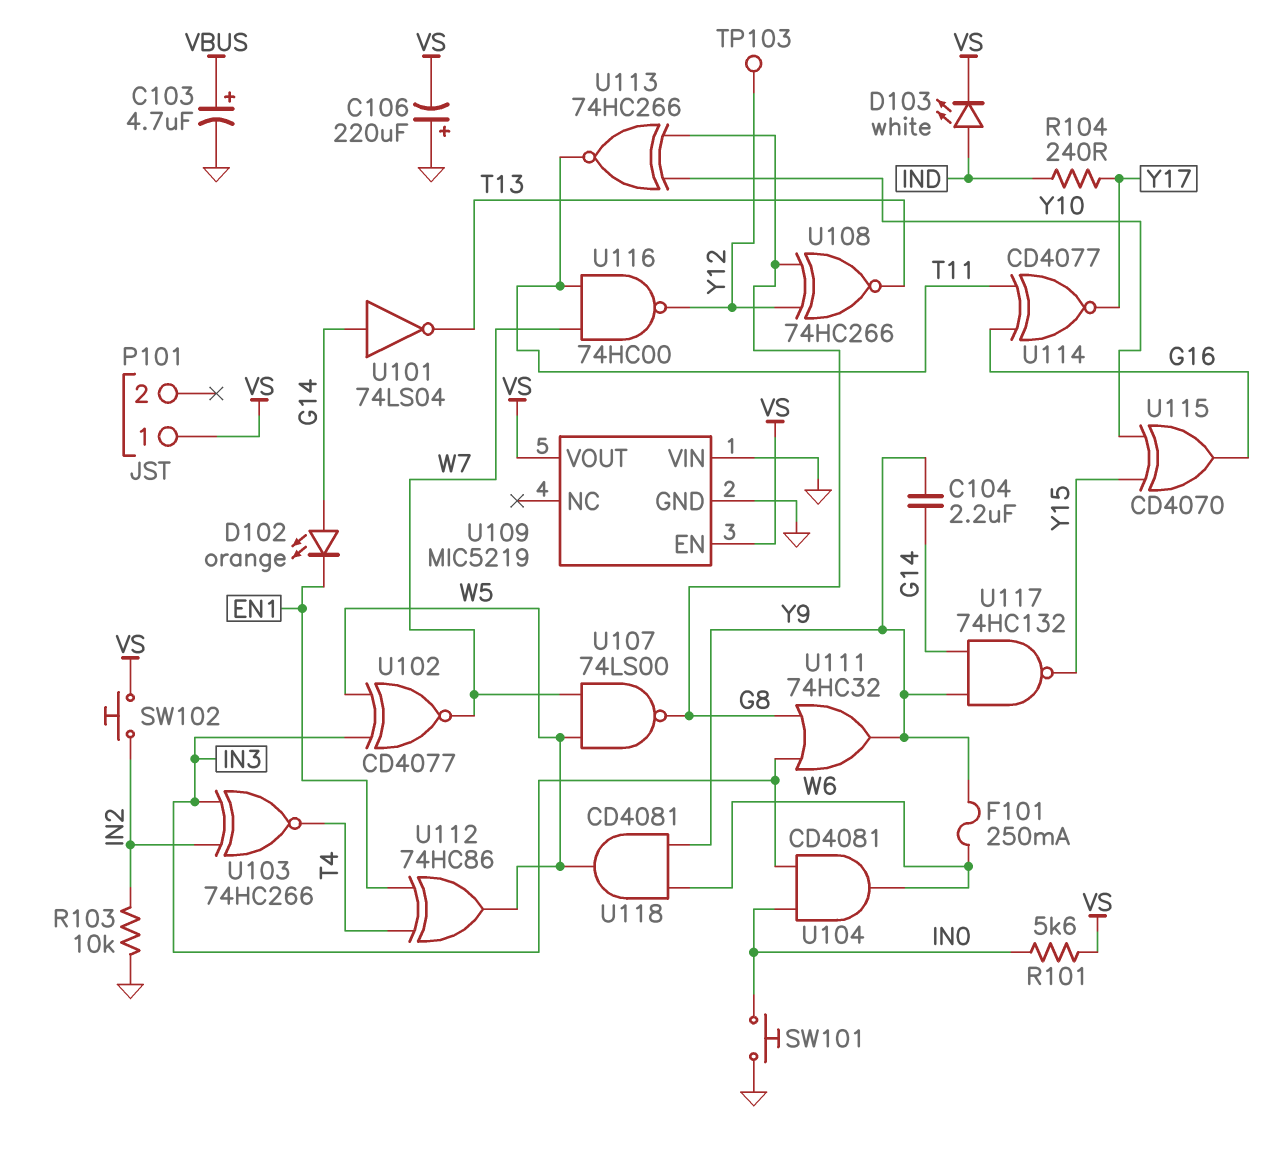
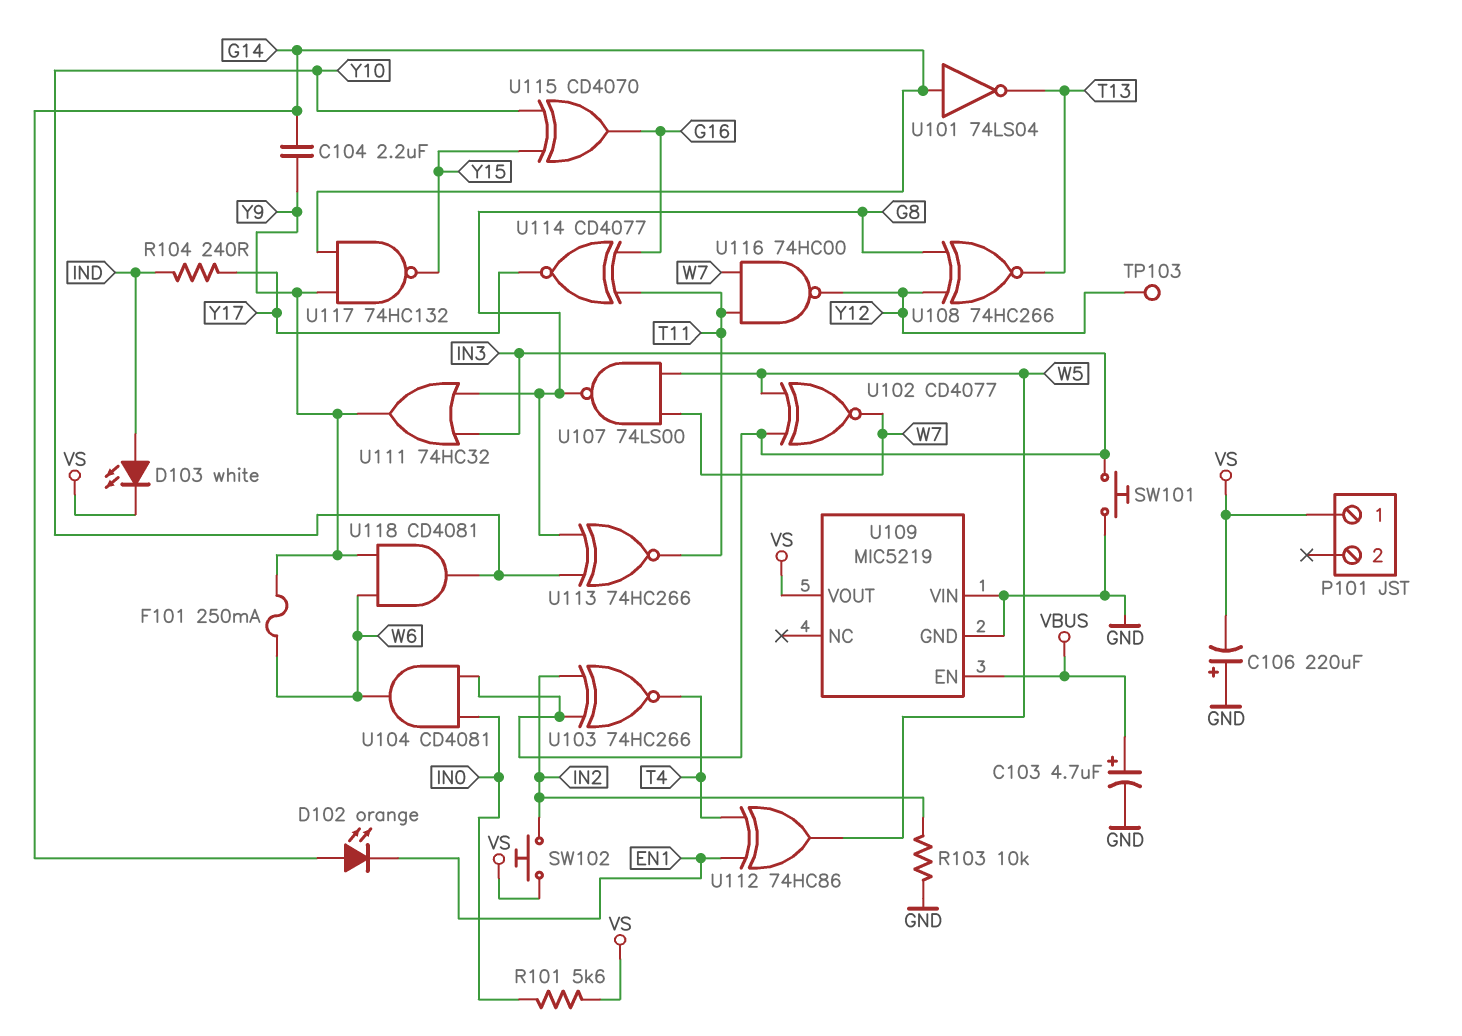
SW101: button (GND, IN0) -> button (GND, IN3)
U109 pin EN: VS -> VBUS
U118: AND CD4081 (in W6, in Y9, out W5) -> AND CD4081 (in W6, in Y9, out Y10)

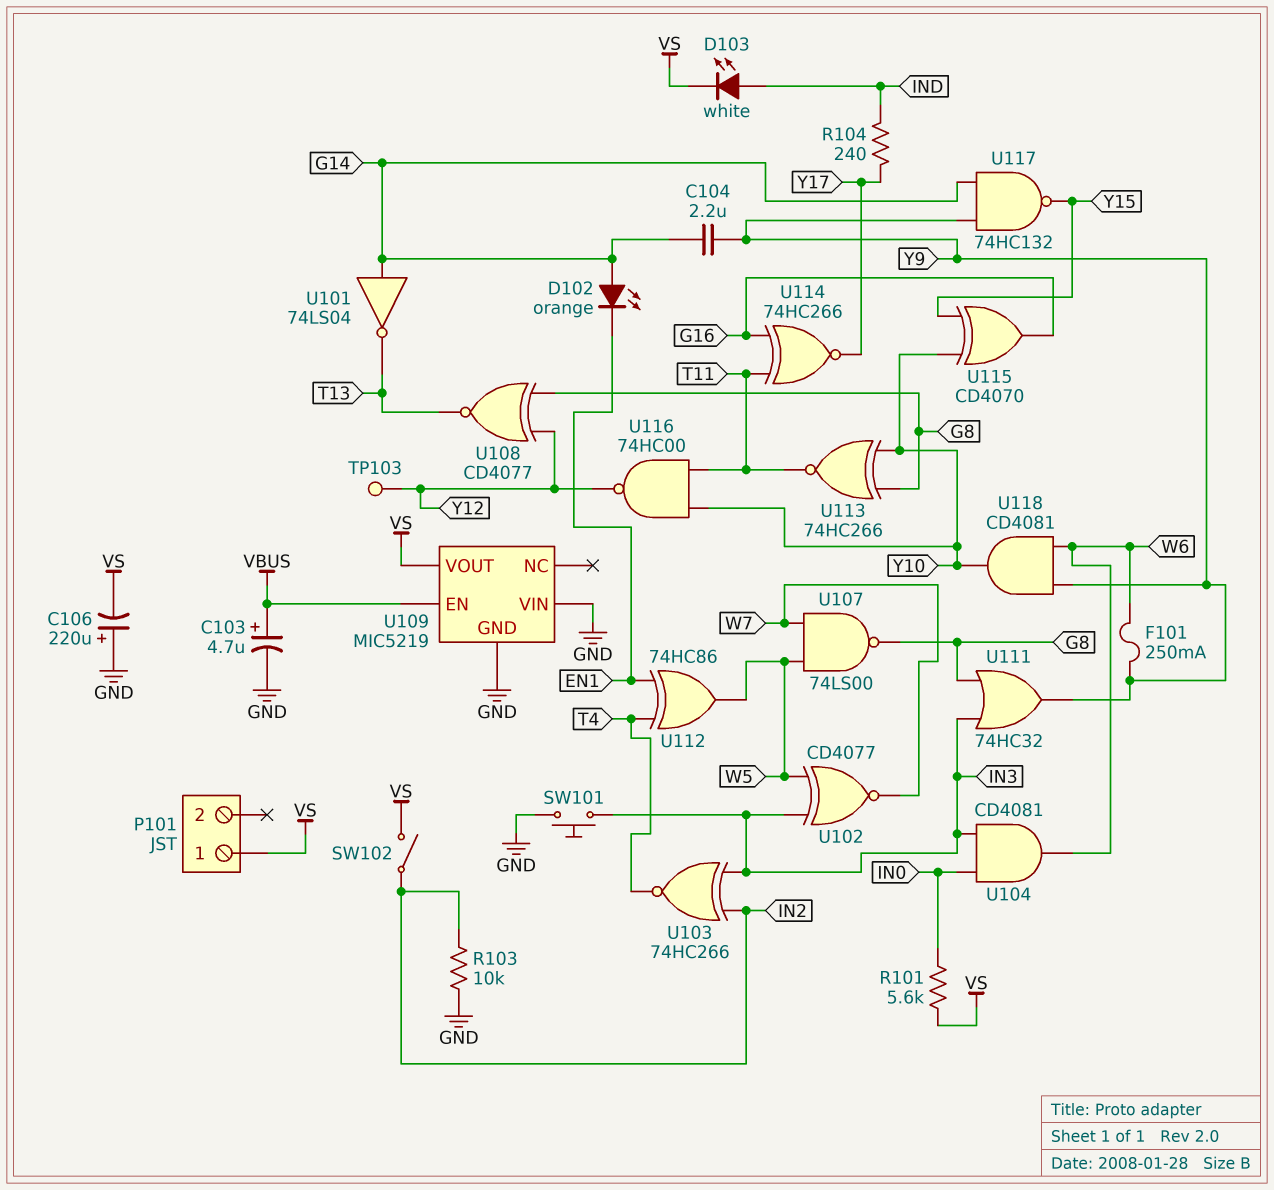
SW102: button (IN2, VS) -> switch (IN2, VS)
U108: XNOR 74HC266 (in G8, in Y12, out T13) -> XNOR CD4077 (in G8, in Y12, out T13)
U114: XNOR CD4077 (in G16, in T11, out Y17) -> XNOR 74HC266 (in G16, in T11, out Y17)
U116: NAND 74HC00 (in T11, in W7, out Y12) -> NAND 74HC00 (in T11, in Y10, out Y12)

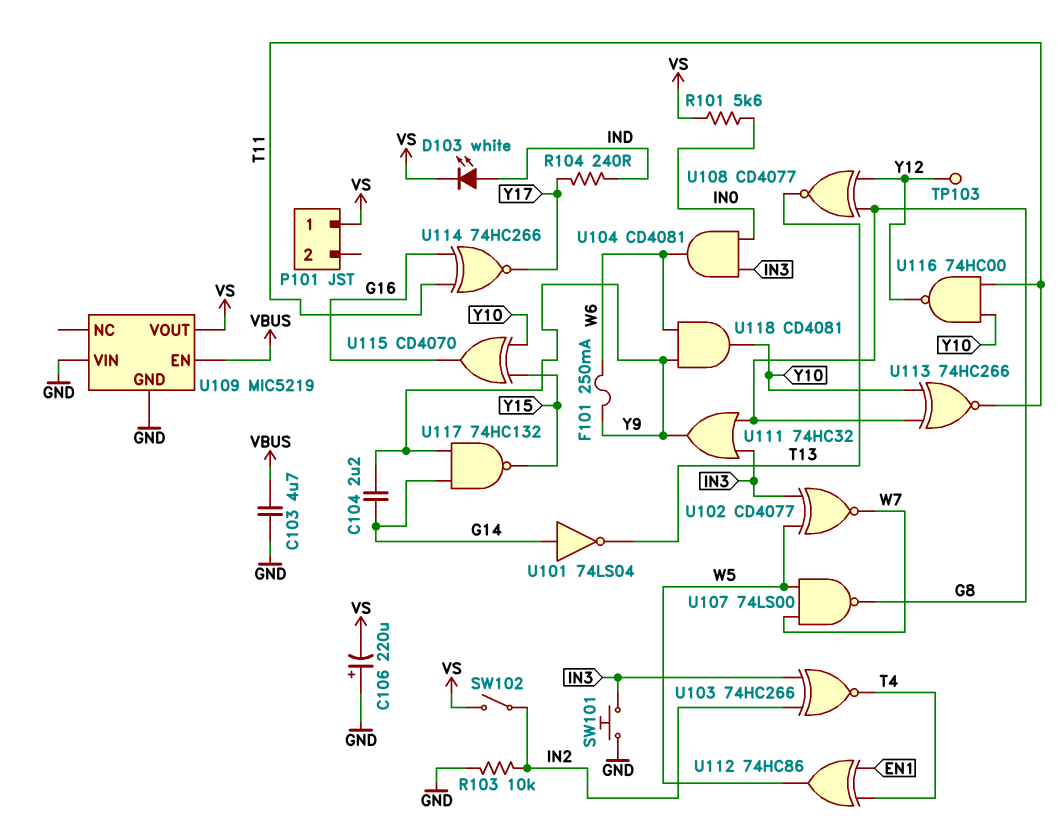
C103: 4.7uF (plus VBUS, minus GND) -> 4.7uF (GND, VBUS)
D102: LED orange (A G14, K EN1) -> none

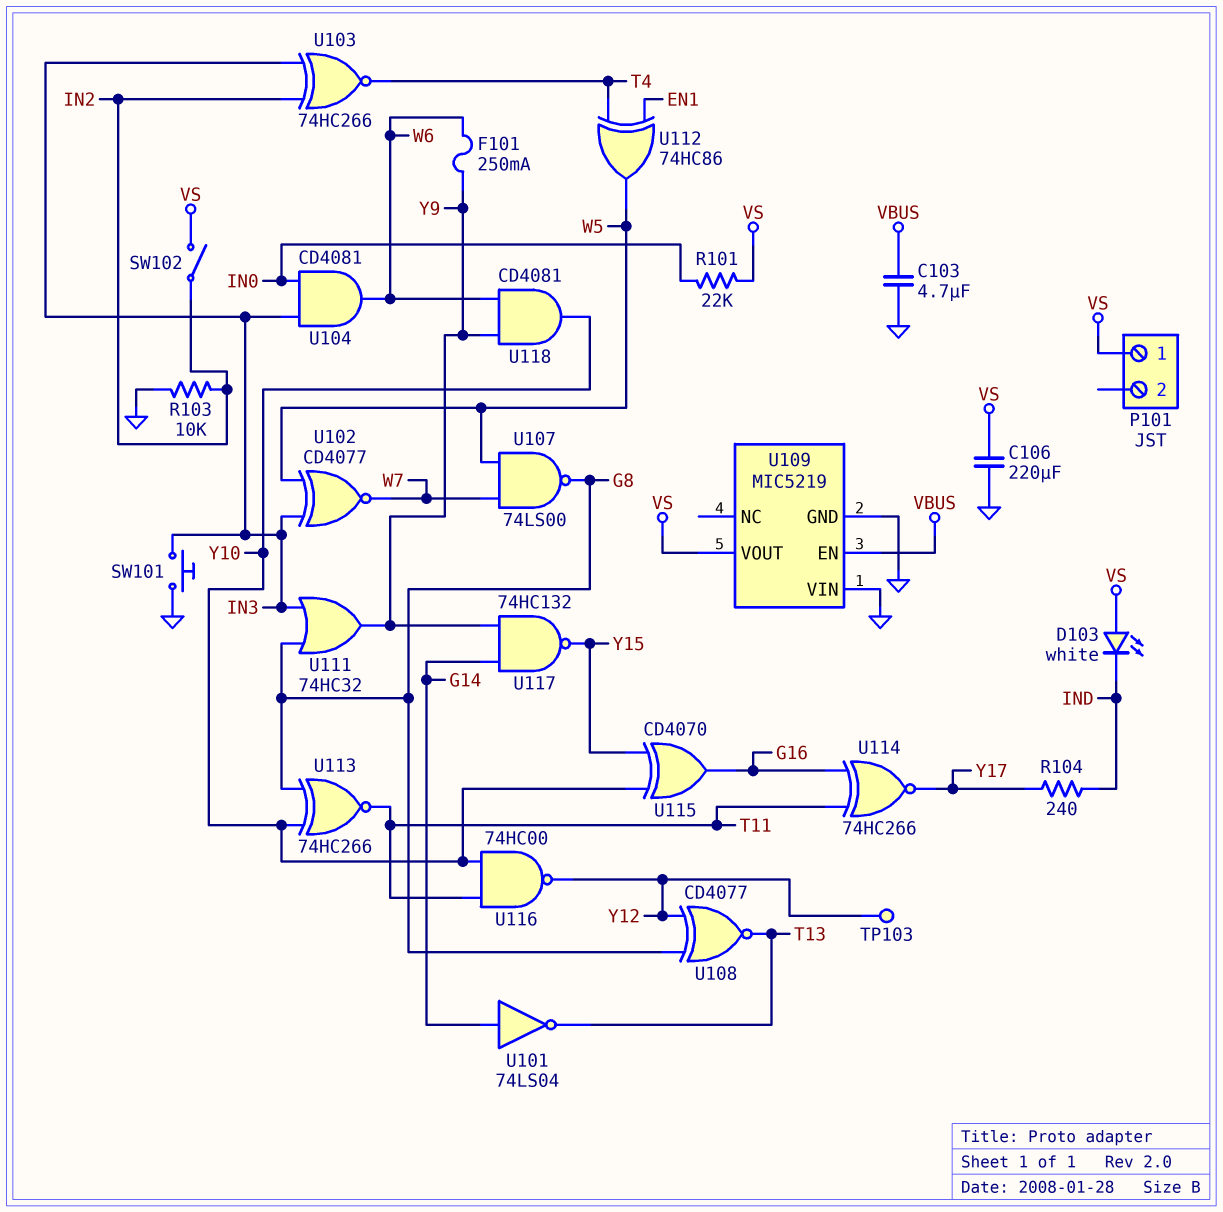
C104: 2.2uF (G14, Y9) -> none
C106: 220uF (plus GND, minus VS) -> 220uF (GND, VS)
D103: LED white (A IND, K VS) -> LED white (A VS, K IND)
R101: 5.6k (IN0, VS) -> 22k (IN0, VS)

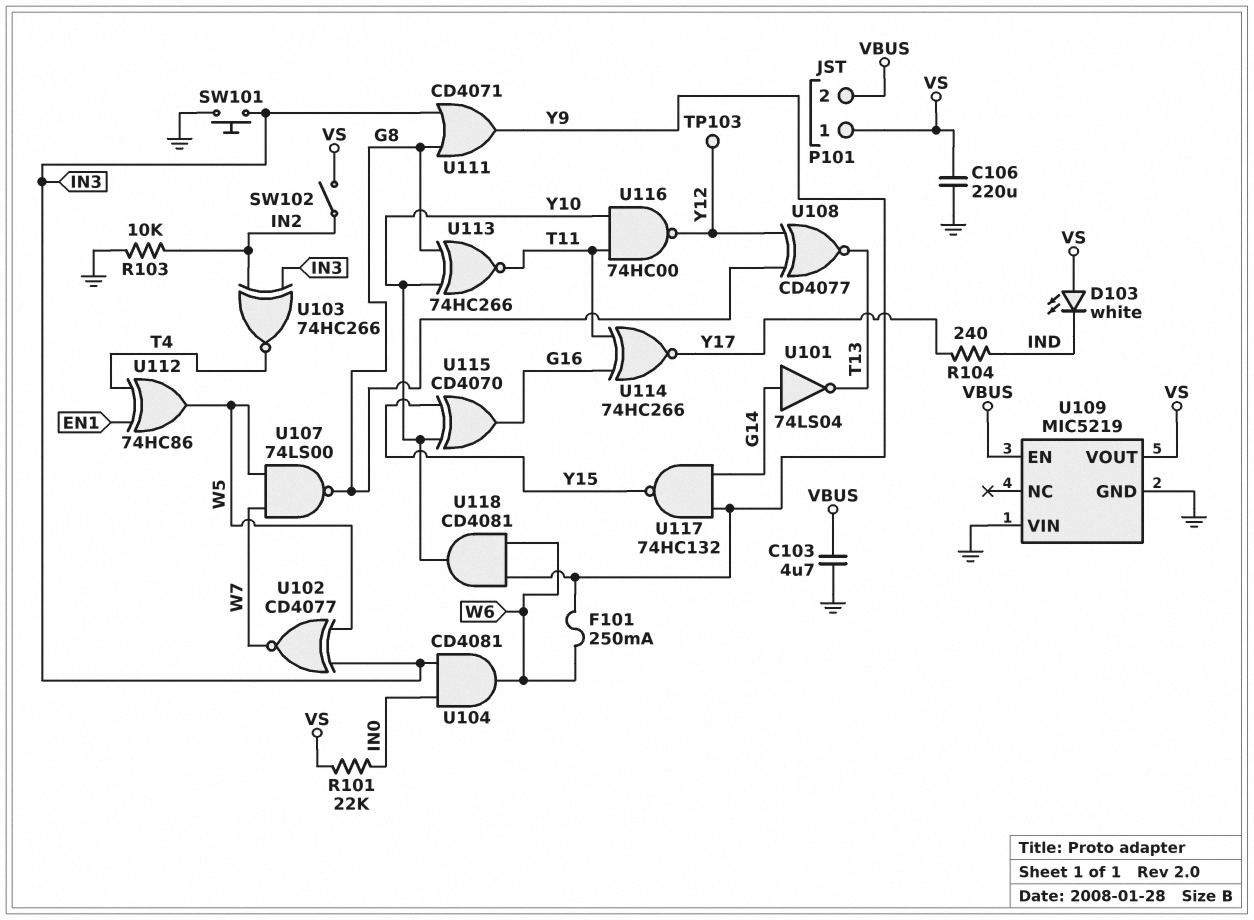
P101 pin 2: none -> VBUS
U111: OR 74HC32 (in G8, in IN3, out Y9) -> OR CD4071 (in G8, in IN3, out Y9)

